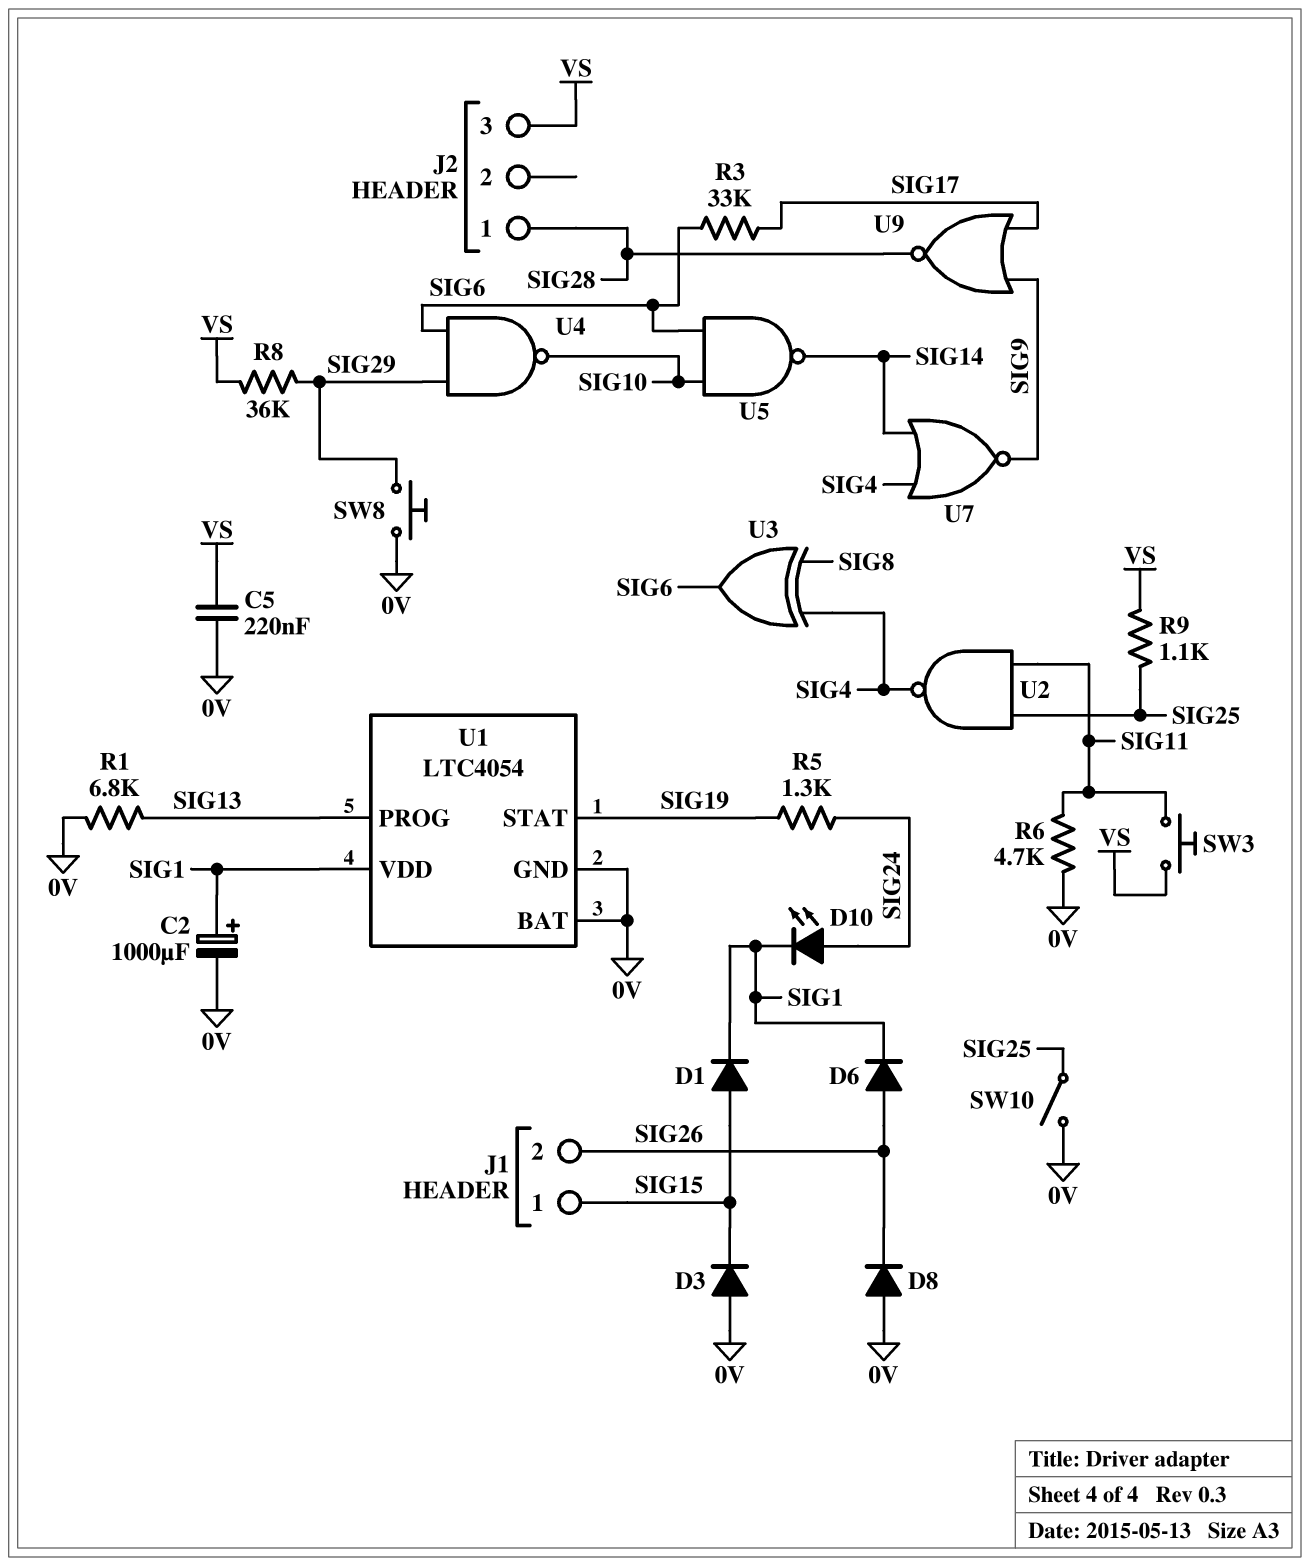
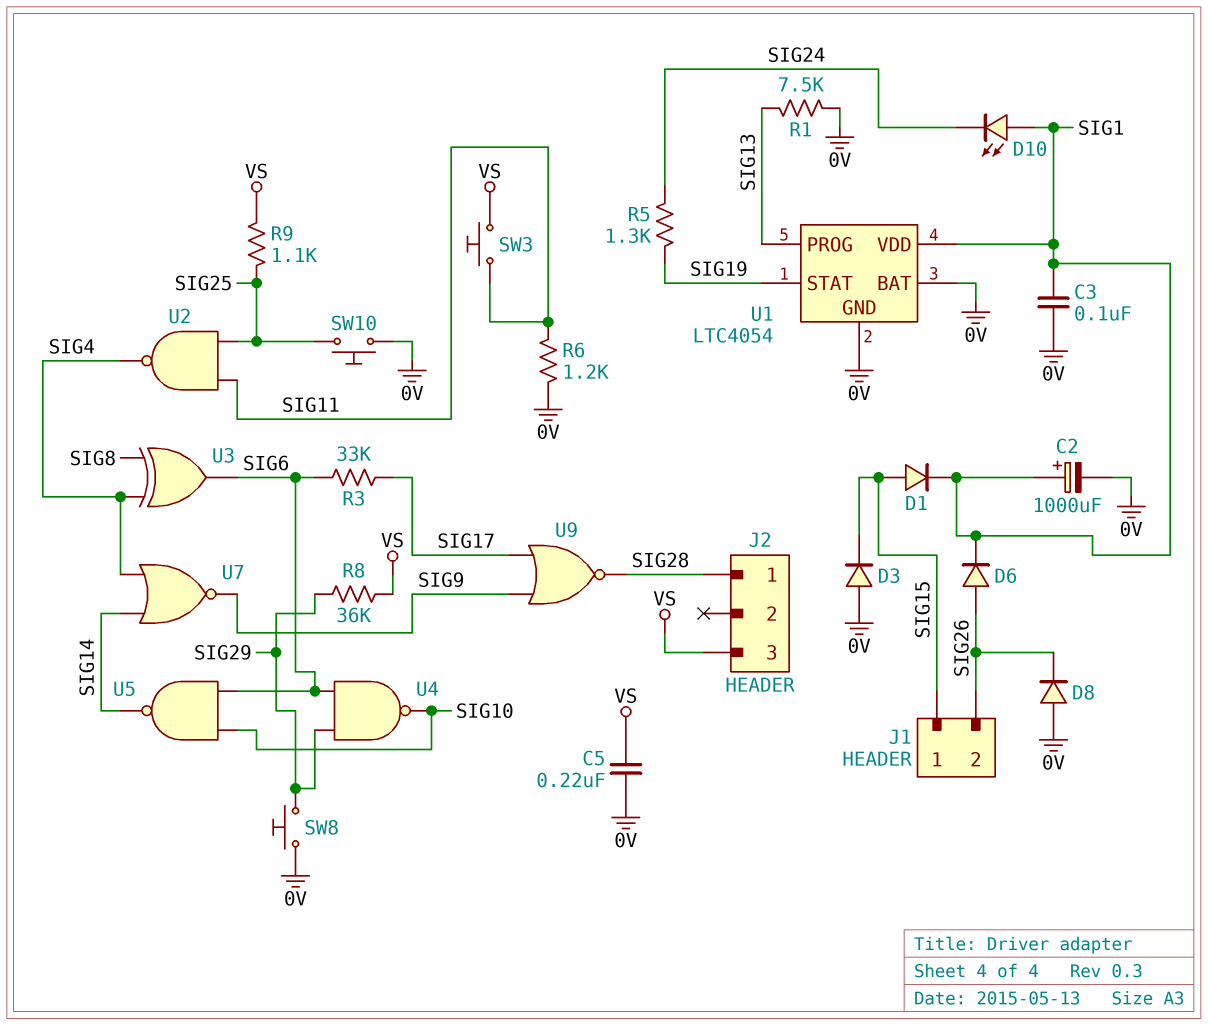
C3: none -> 100nF (0V, SIG1)
D10: LED (A SIG24, K SIG1) -> LED (A SIG1, K SIG24)
R1: 6.8k (0V, SIG13) -> 7.5k (0V, SIG13)
R6: 4.7k (0V, SIG11) -> 1.2k (0V, SIG11)
SW10: switch (0V, SIG25) -> button (0V, SIG25)

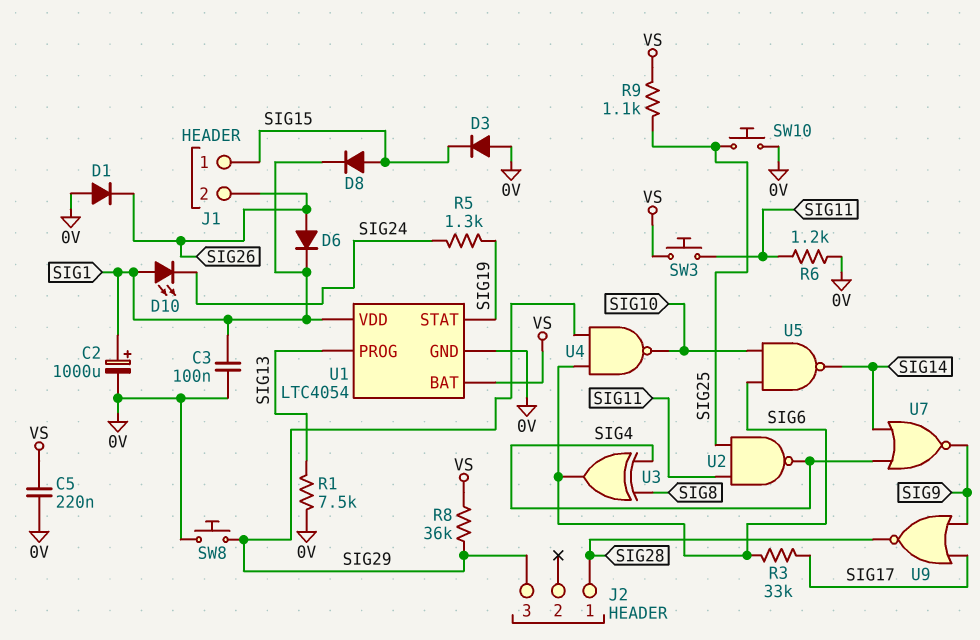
D1: diode (A SIG15, K SIG1) -> diode (A 0V, K SIG26)
D8: diode (A 0V, K SIG26) -> diode (A SIG15, K SIG1)
J2 pin 3: VS -> SIG29
U1 pin BAT: 0V -> VS

